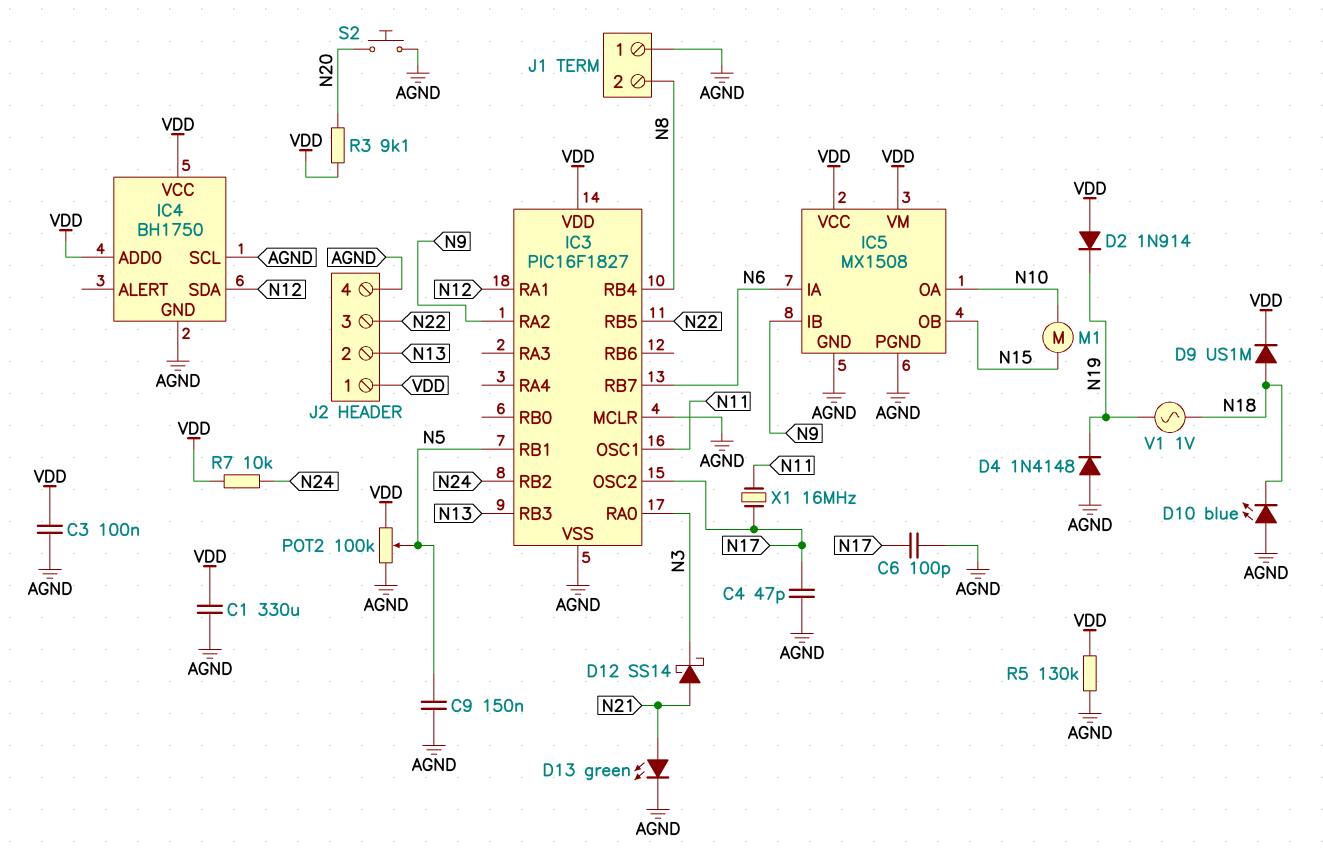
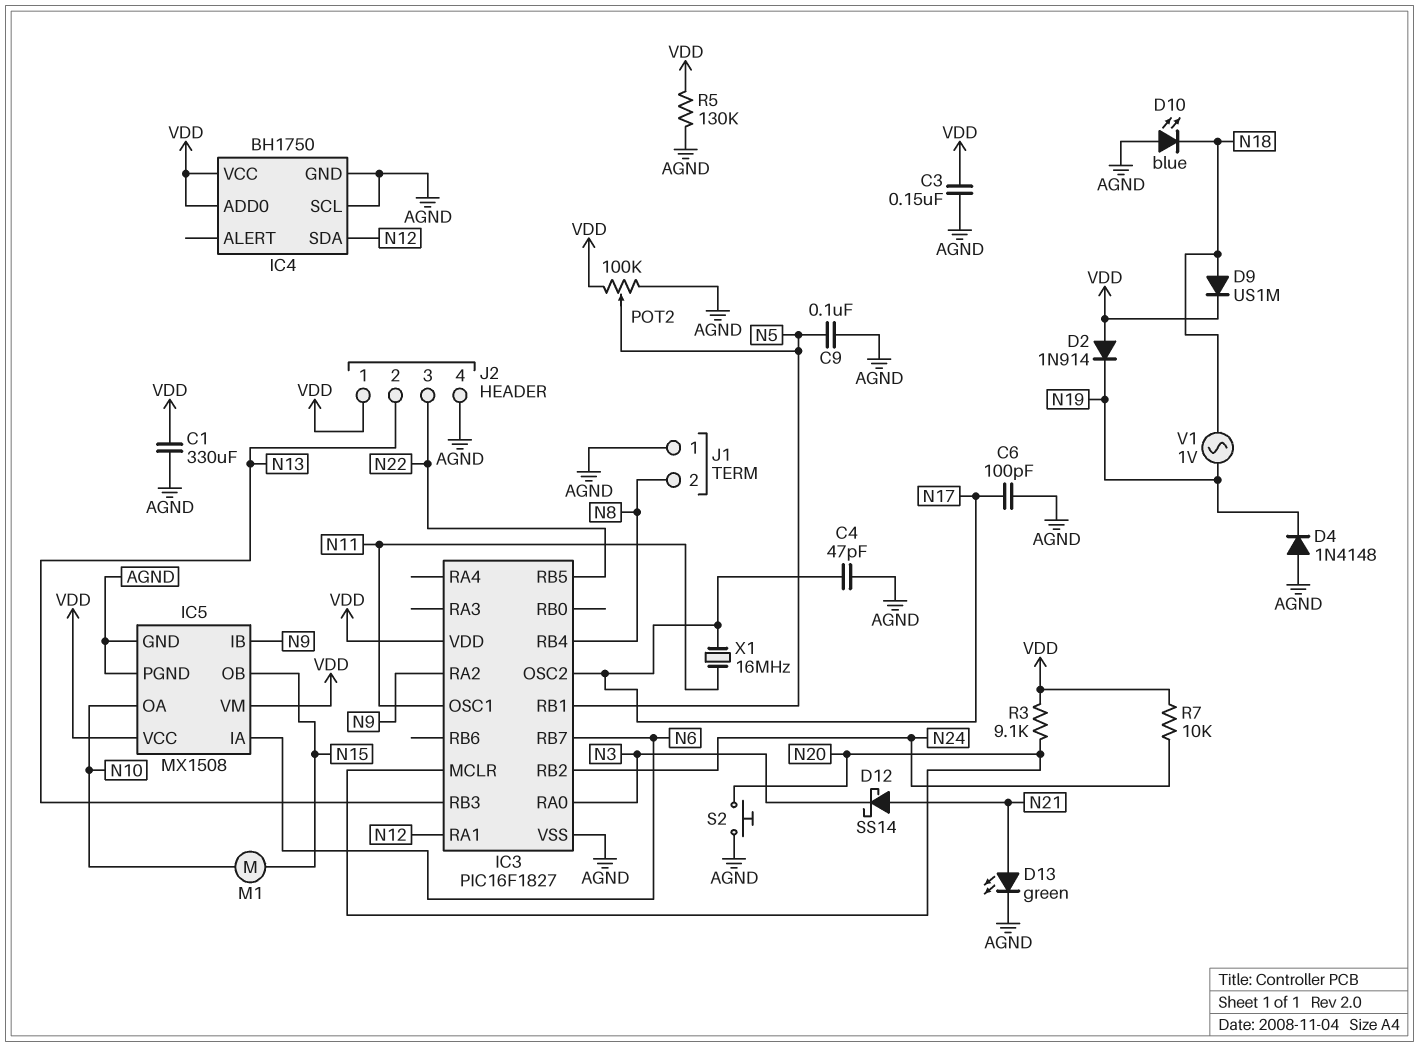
C3: 100nF (AGND, VDD) -> 150nF (AGND, VDD)
C9: 150nF (AGND, N5) -> 100nF (AGND, N5)
IC3 pin MCLR: AGND -> N20

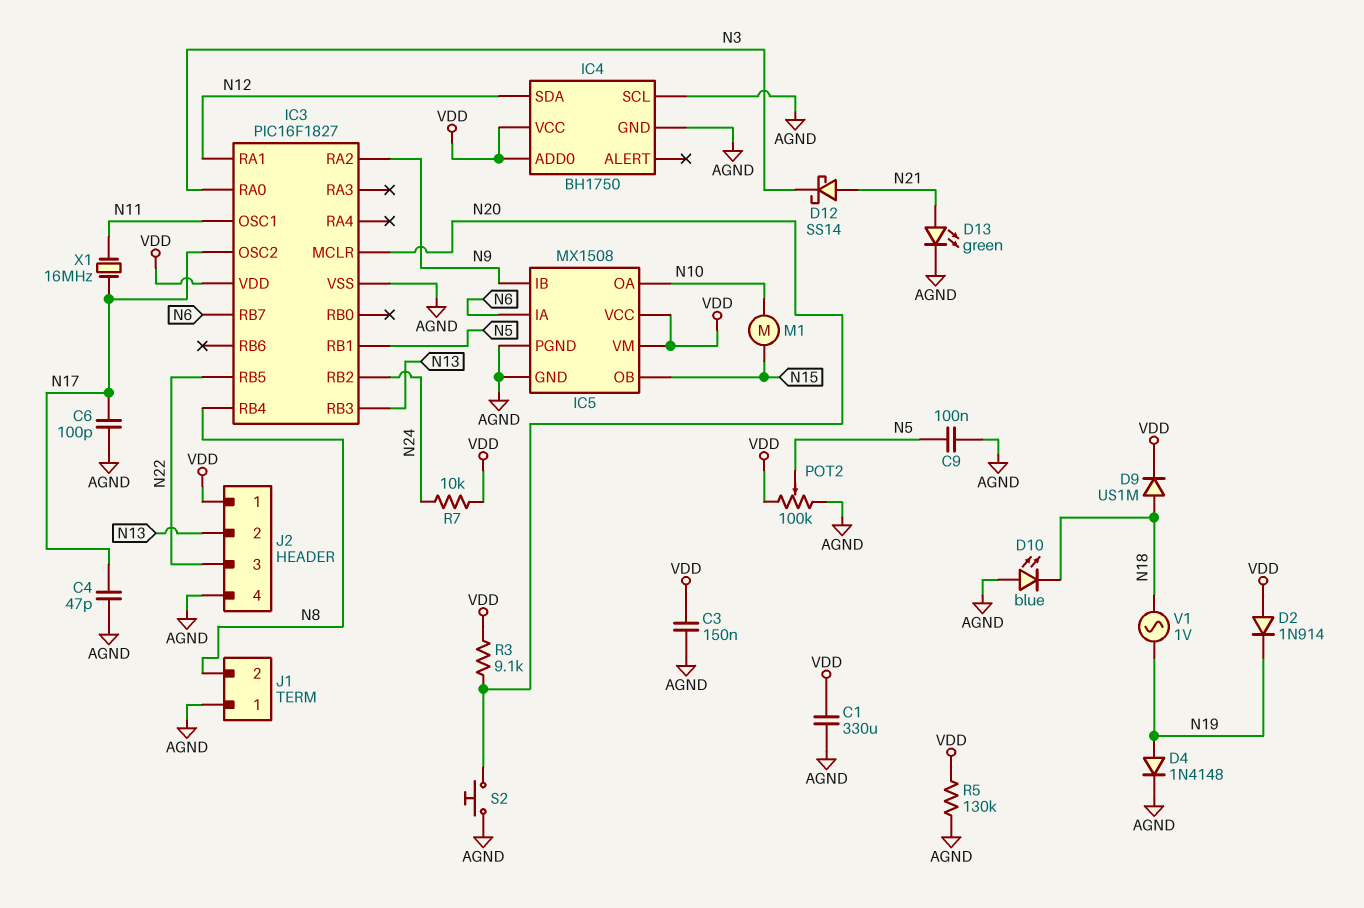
D4: diode 1N4148 (A AGND, K N19) -> diode 1N4148 (A N19, K AGND)

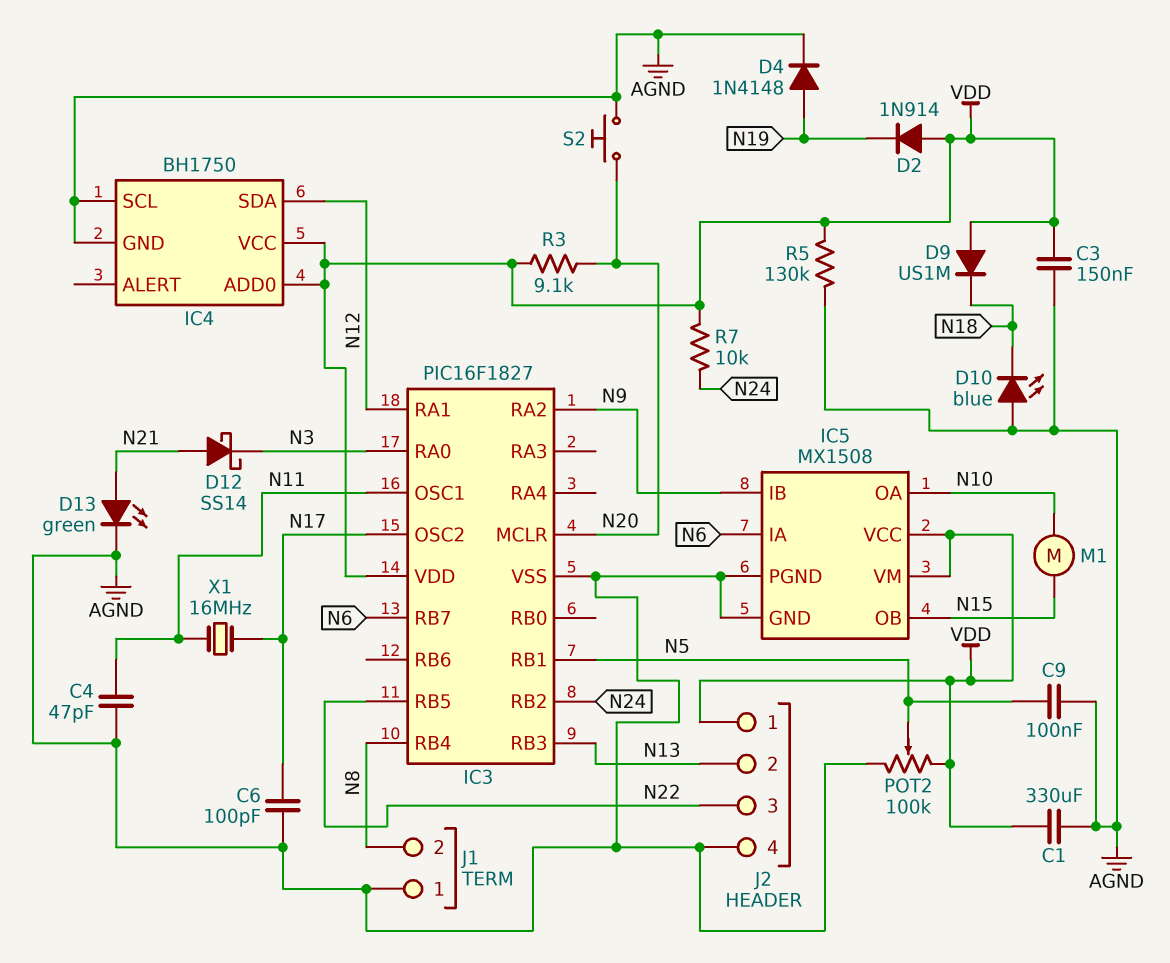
C4: 47pF (AGND, N17) -> 47pF (AGND, N11)
D9: diode US1M (A N18, K VDD) -> diode US1M (A VDD, K N18)
V1: AC 1V (N18, N19) -> none

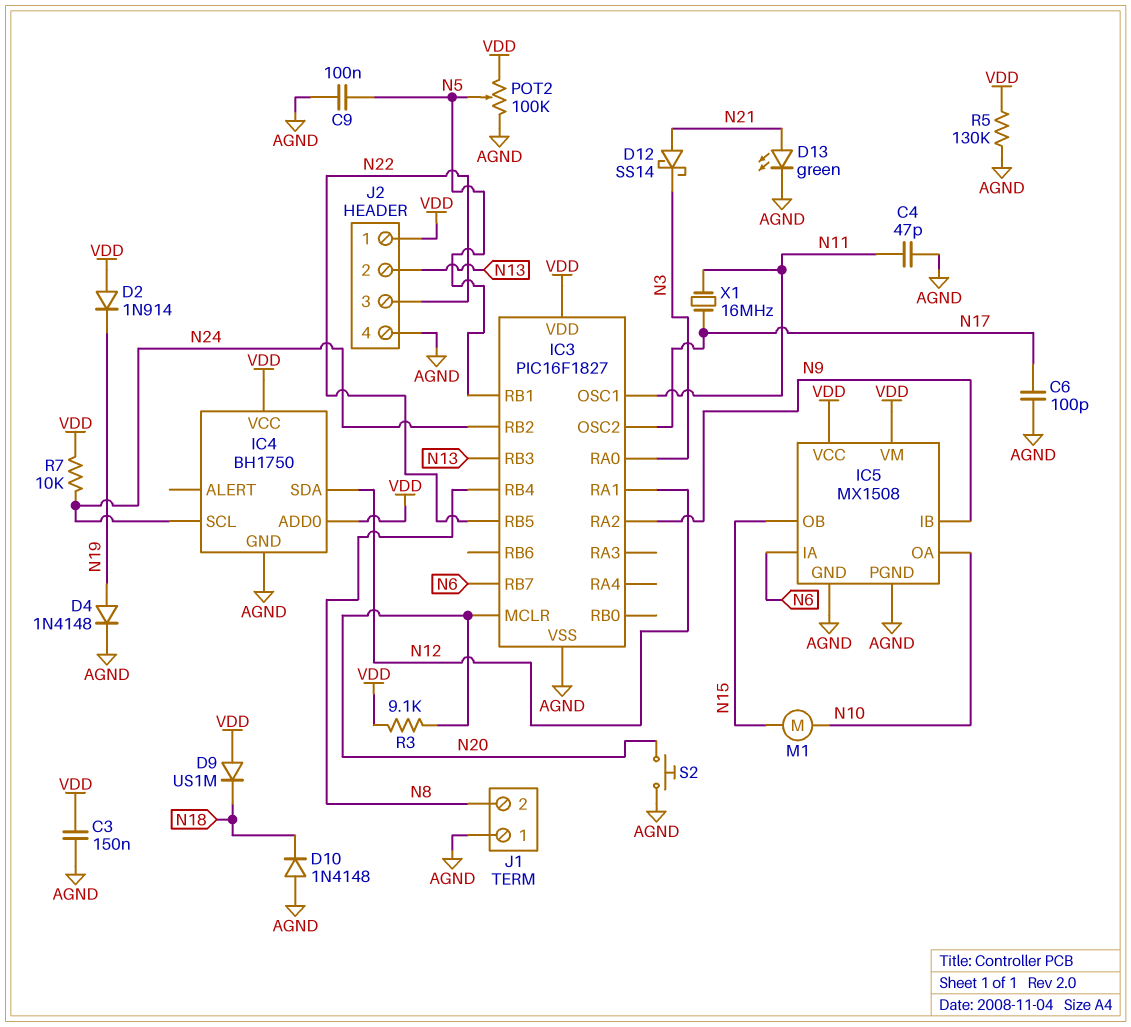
C1: 330uF (AGND, VDD) -> none
D10: LED blue (A AGND, K N18) -> diode 1N4148 (A AGND, K N18)
IC4 pin SCL: AGND -> N24

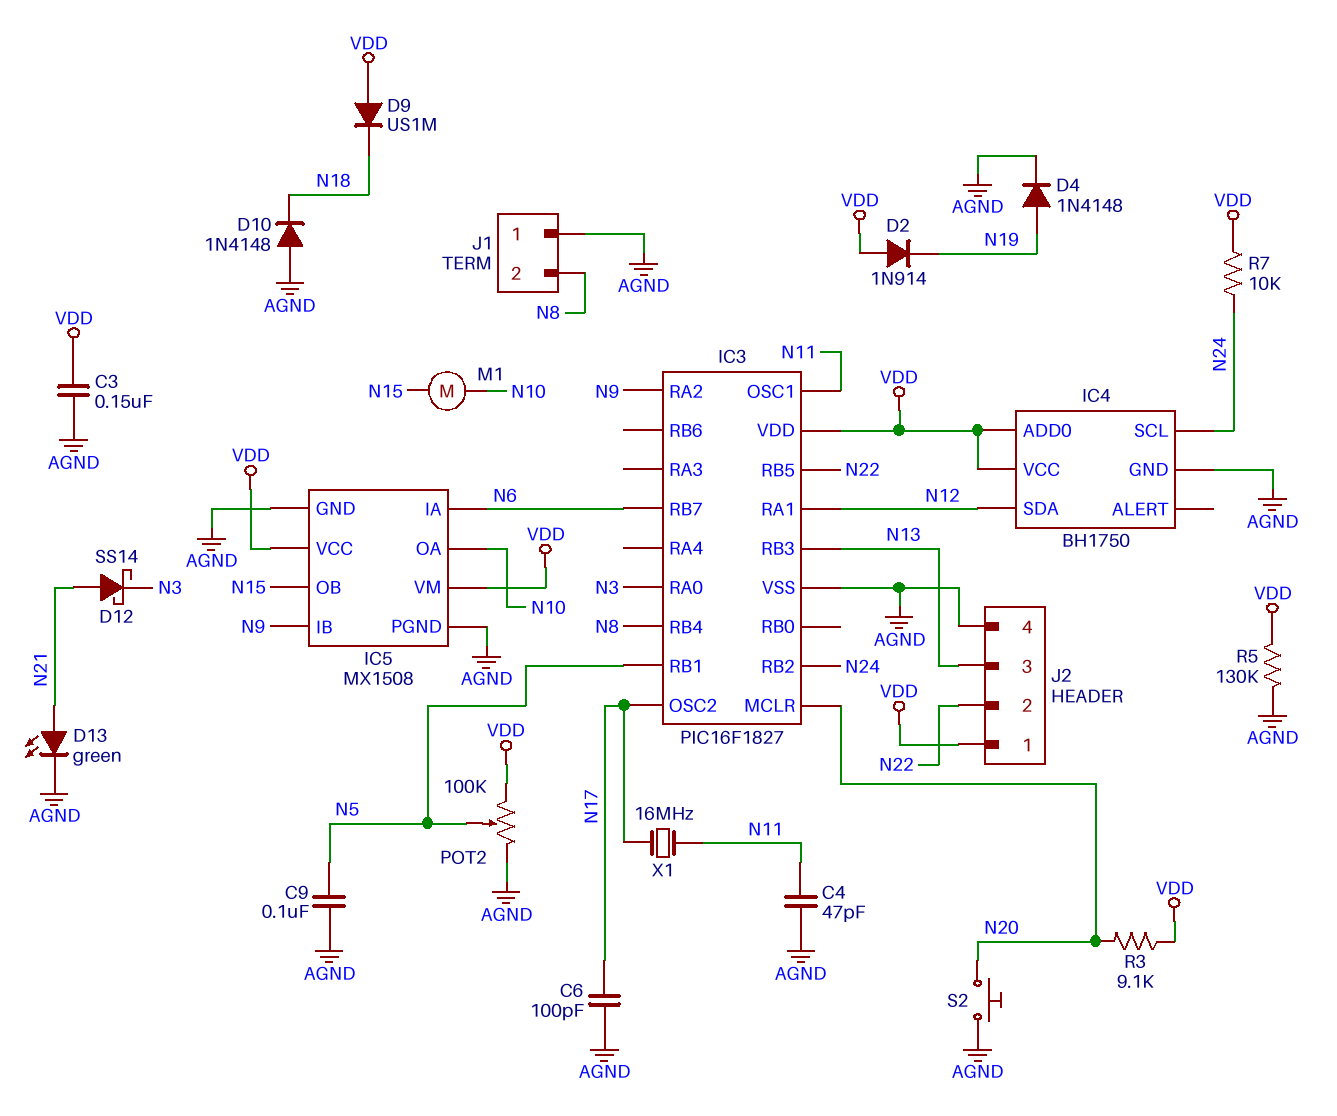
J2 pin 2: N13 -> N22
J2 pin 3: N22 -> N13

